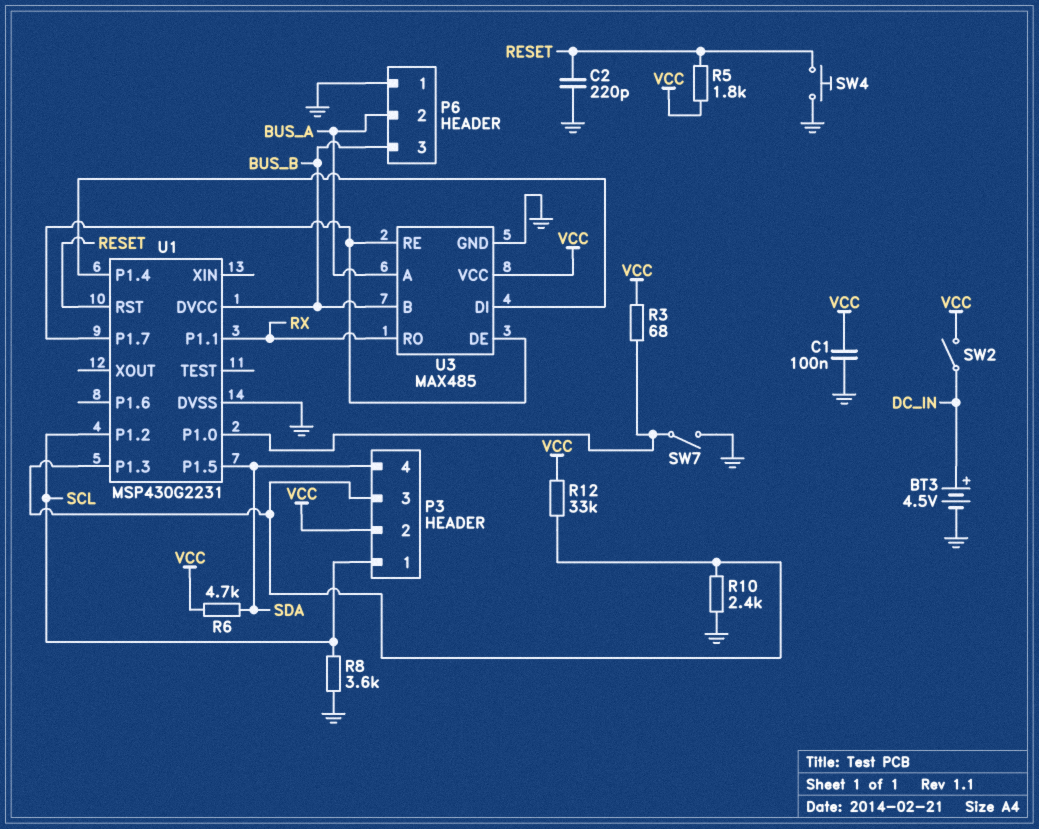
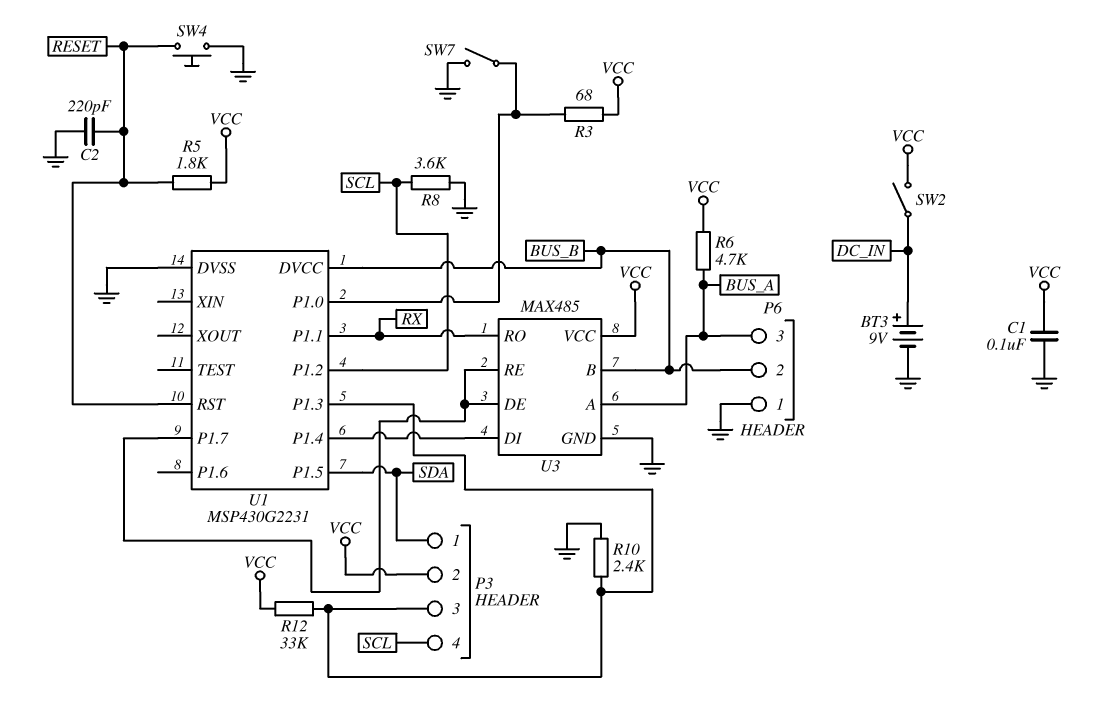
BT3: 4.5V (plus DC_IN, minus GND) -> 9V (plus DC_IN, minus GND)
P3 pin 1: SCL -> SDA
P3 pin 4: SDA -> SCL
P6 pin 2: BUS_A -> BUS_B
P6 pin 3: BUS_B -> BUS_A
R6: 4.7k (SDA, VCC) -> 4.7k (BUS_A, VCC)

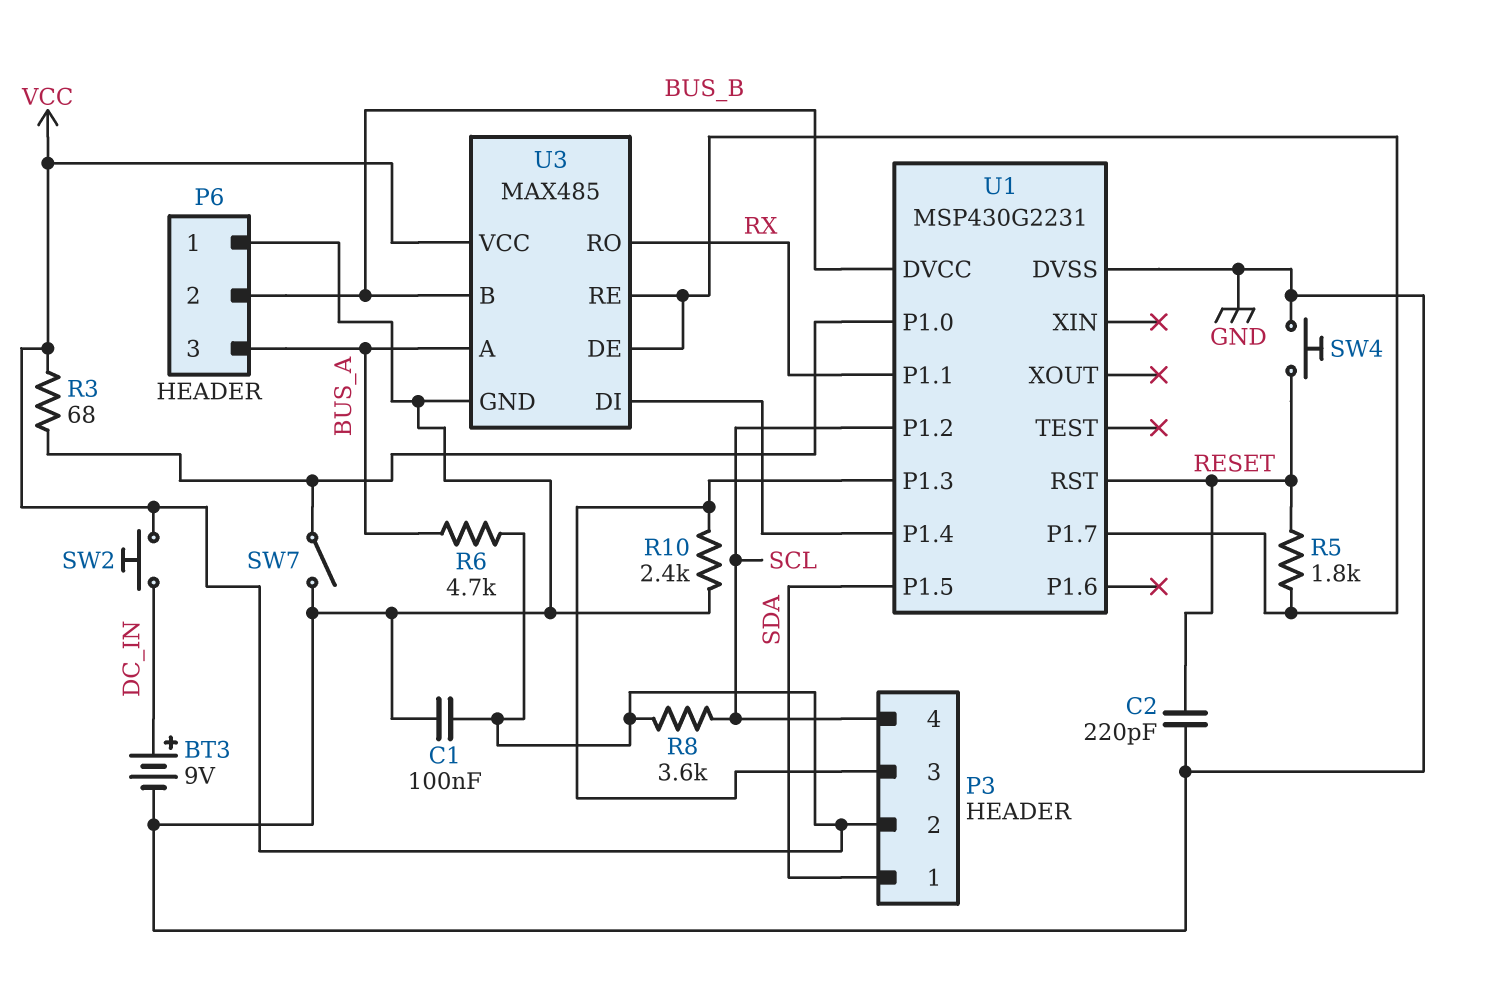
R5: 1.8k (RESET, VCC) -> 1.8k (RESET, U1/P1.7)
R8: 3.6k (GND, SCL) -> 3.6k (SCL, VCC)
R12: 33k (P3/3, VCC) -> none
SW2: switch (DC_IN, VCC) -> button (DC_IN, VCC)

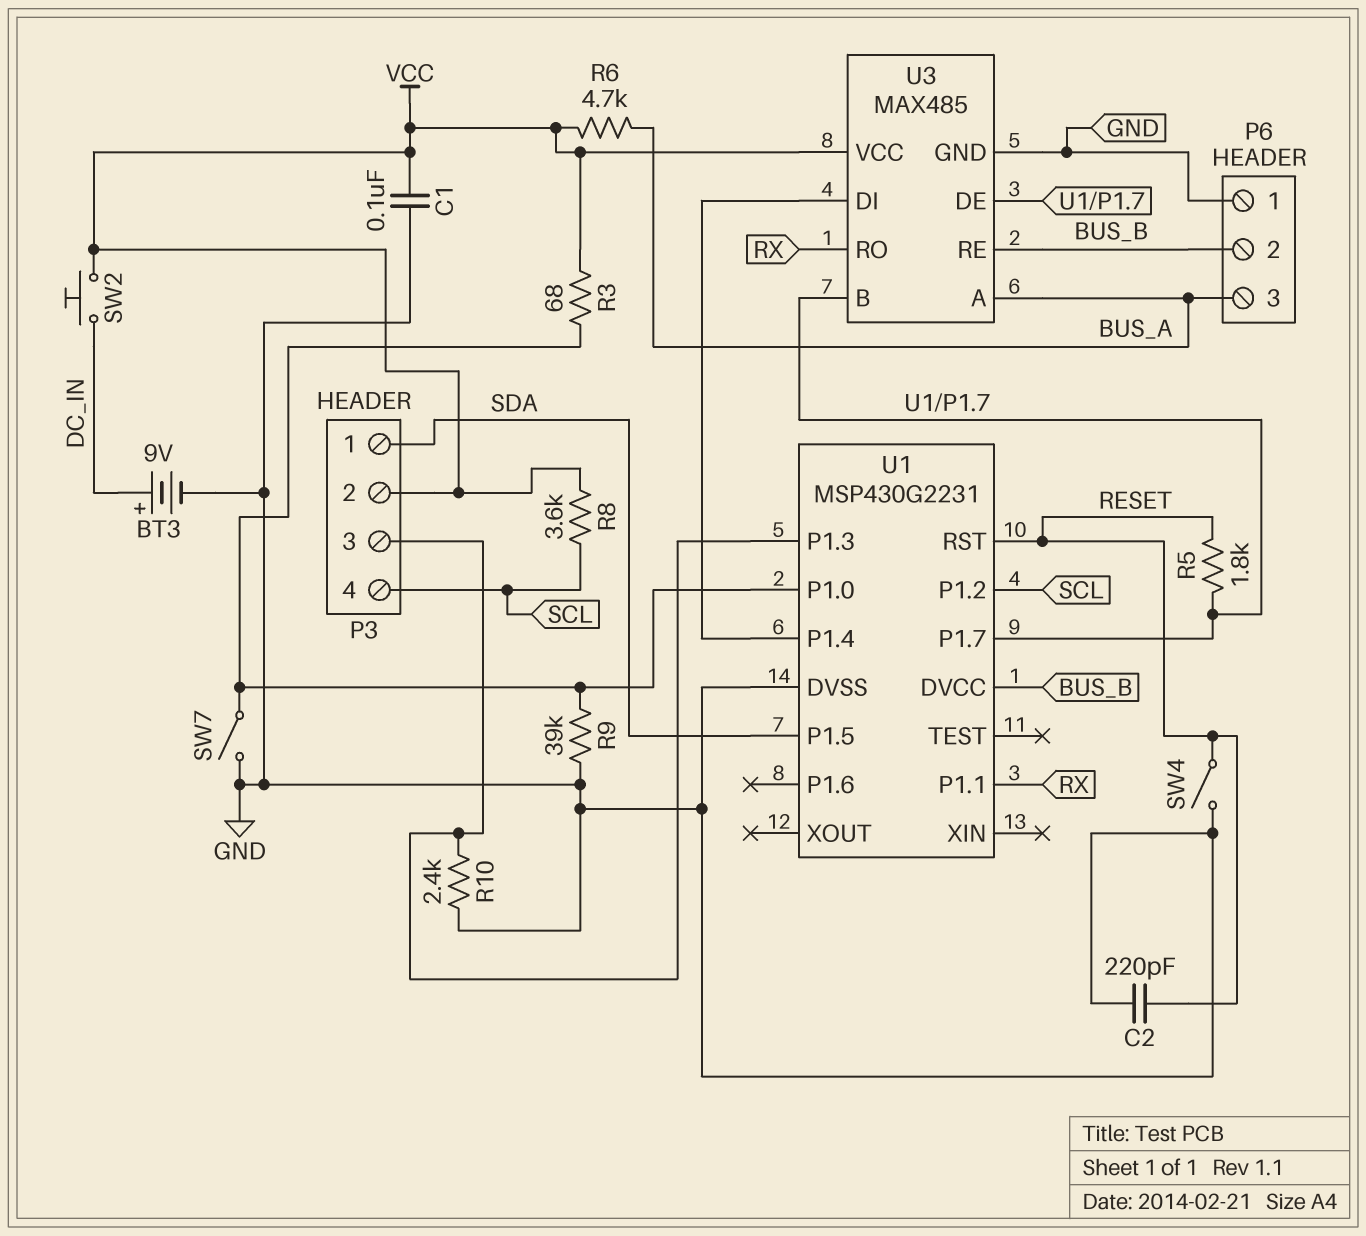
R9: none -> 39k (GND, U1/P1.0)
SW4: button (GND, RESET) -> switch (GND, RESET)
U3 pin B: BUS_B -> U1/P1.7
U3 pin RE: U1/P1.7 -> BUS_B

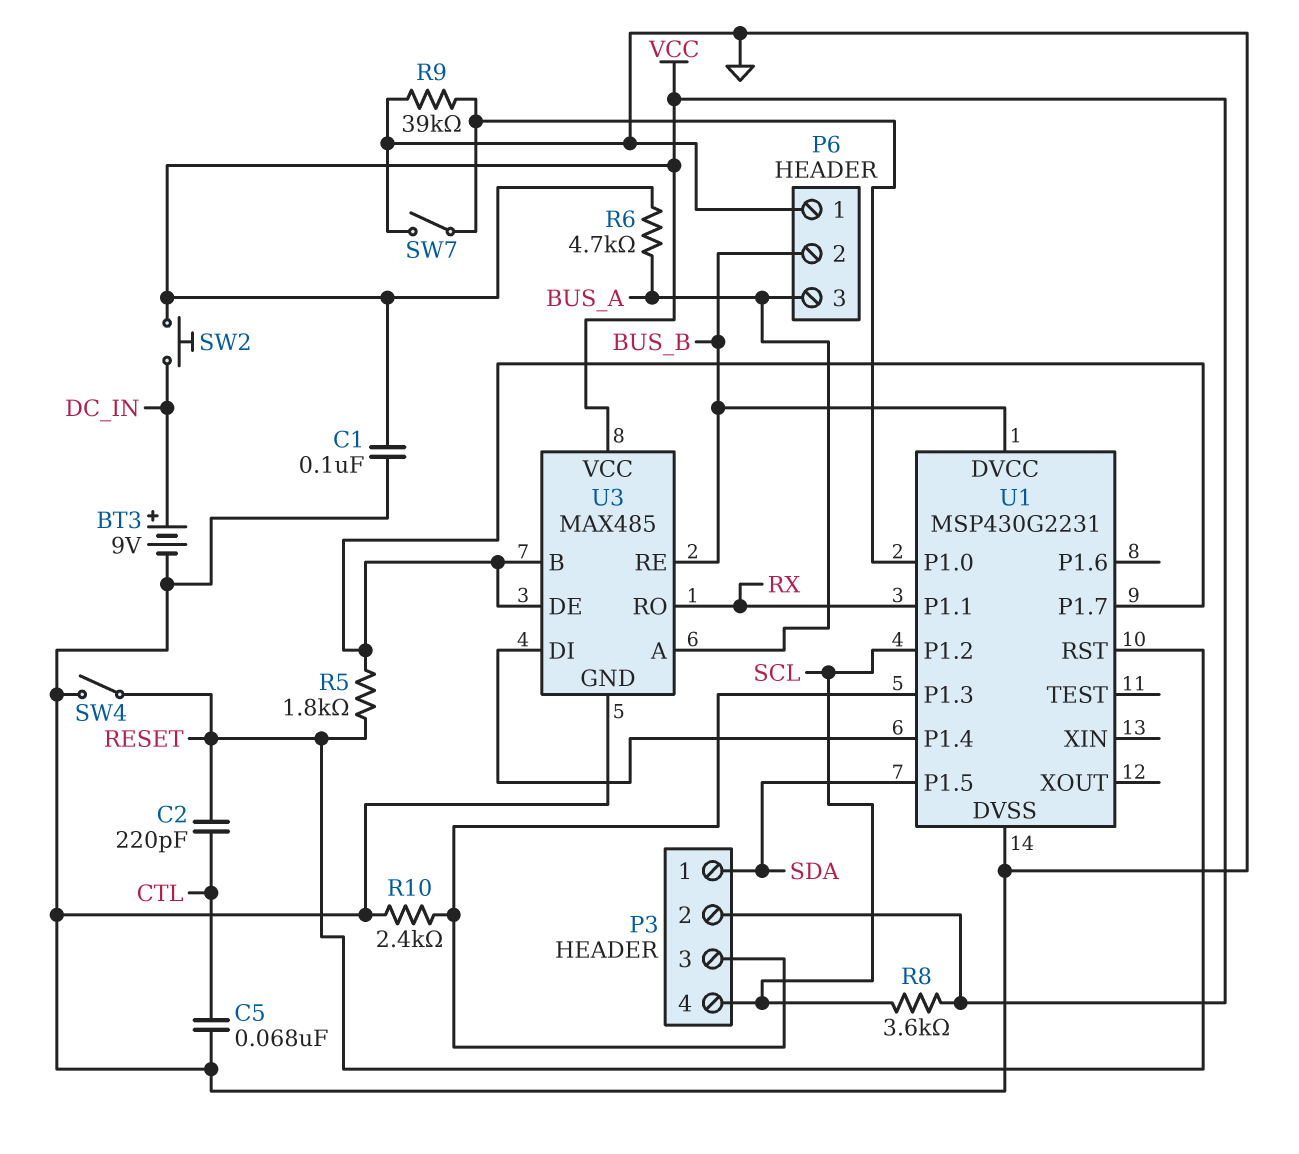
C2: 220pF (GND, RESET) -> 220pF (CTL, RESET)
C5: none -> 68nF (CTL, GND)
R3: 68 (U1/P1.0, VCC) -> none

